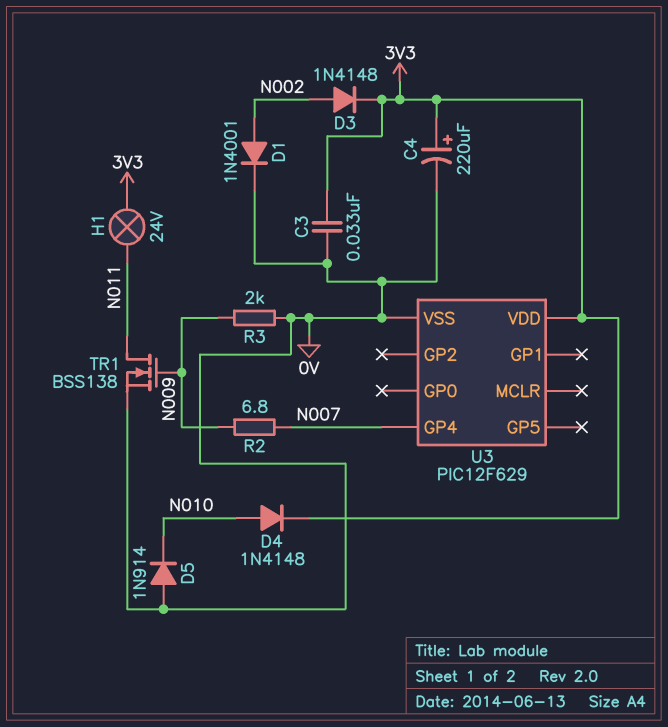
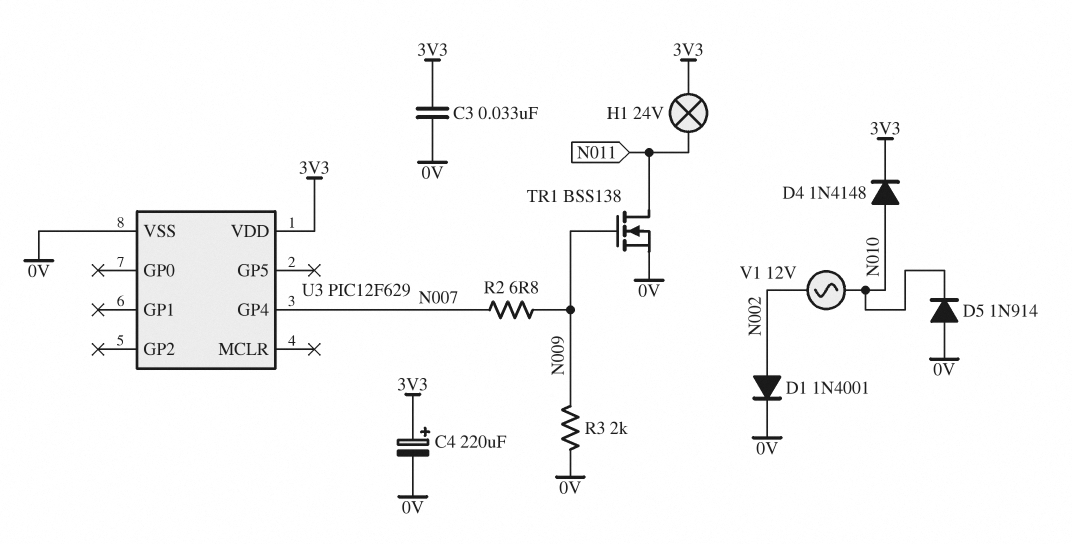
D3: diode 1N4148 (A N002, K 3V3) -> none
V1: none -> AC 12V (N002, N010)

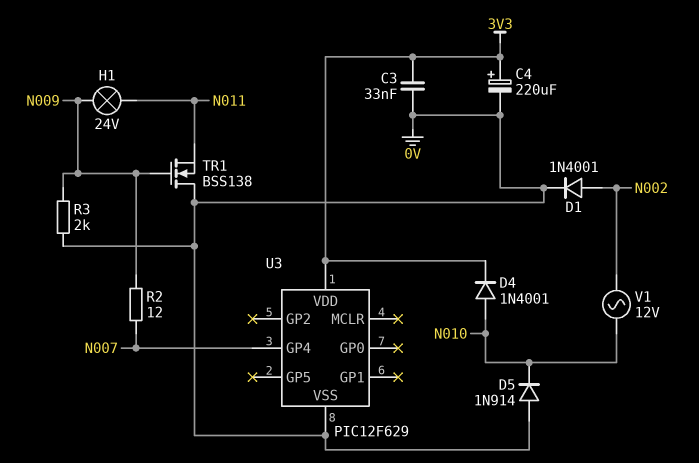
D4: diode 1N4148 (A N010, K 3V3) -> diode 1N4001 (A N010, K 3V3)
H1: lamp 24V (3V3, N011) -> lamp 24V (N009, N011)
R2: 6.8 (N007, N009) -> 12 (N007, N009)
TR1: NMOS BSS138 (G N009, D N011, S 0V) -> NMOS BSS138 (G N009, D 0V, S N011)

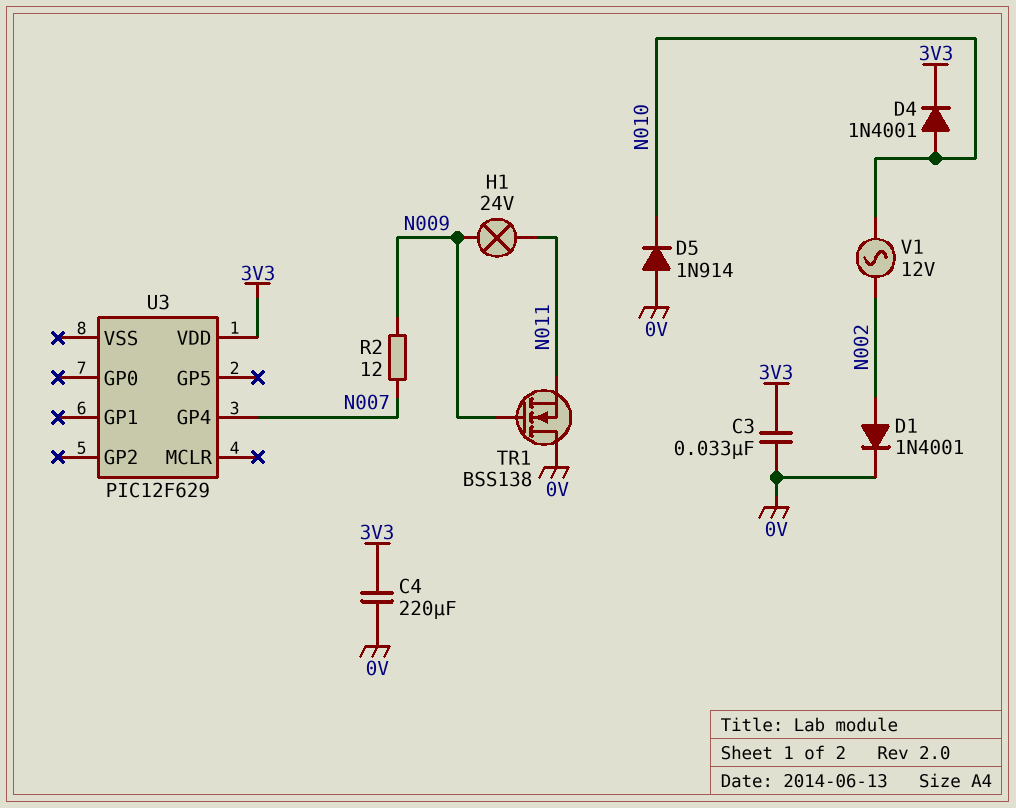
C4: 220uF (plus 3V3, minus 0V) -> 220uF (0V, 3V3)
R3: 2k (0V, N009) -> none
U3 pin VSS: 0V -> none

